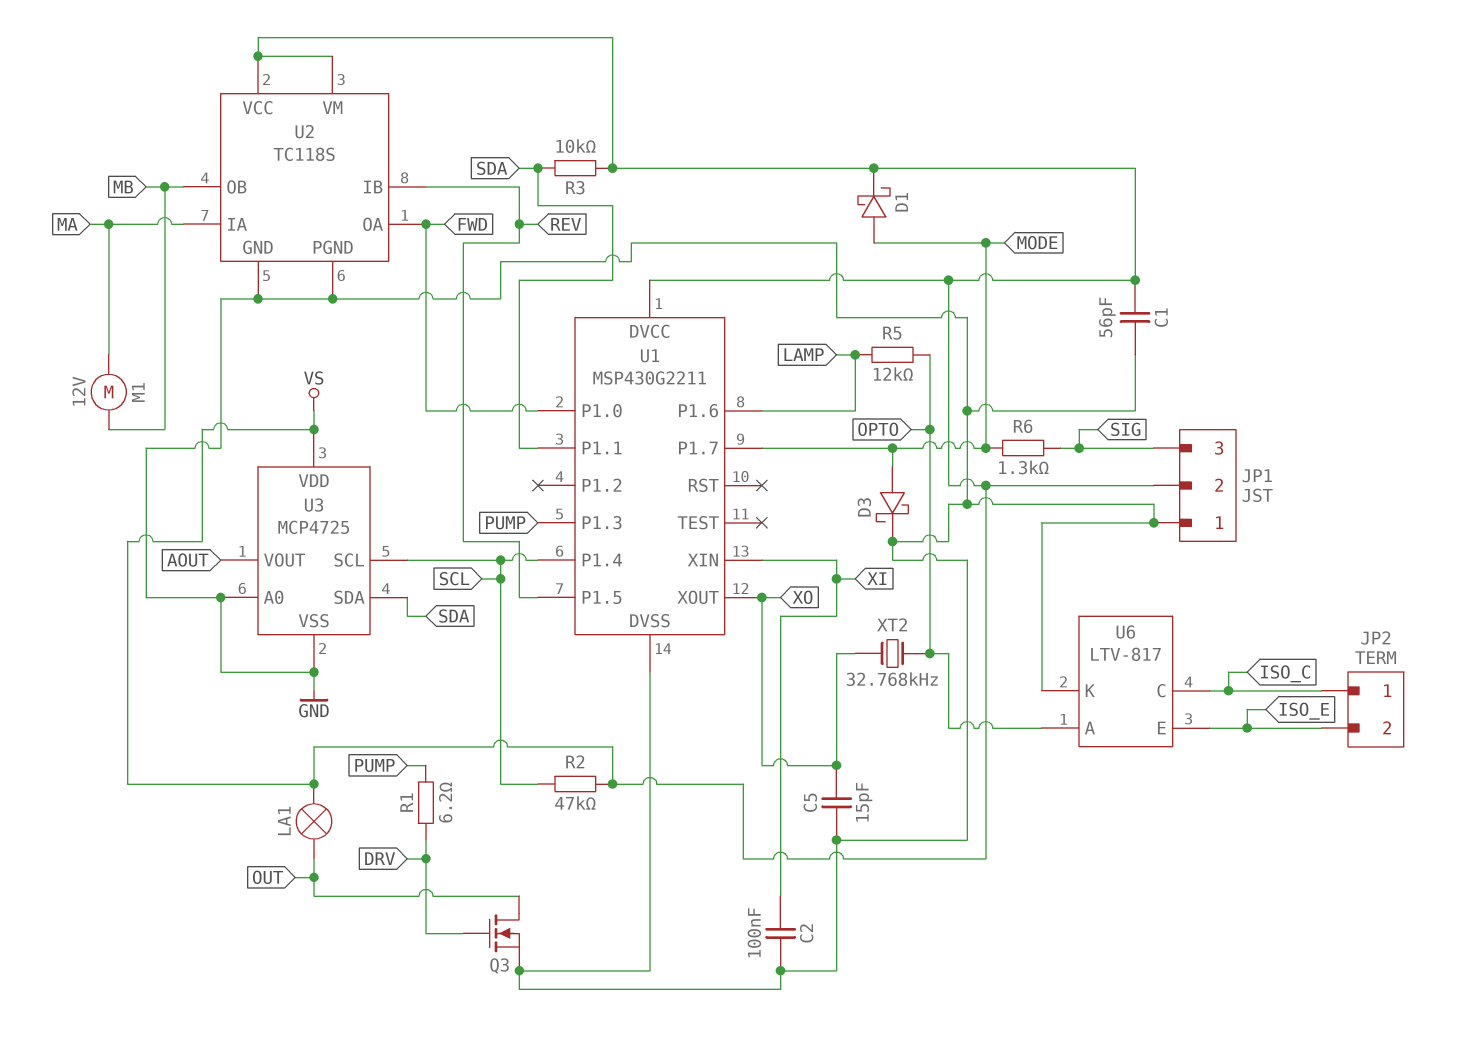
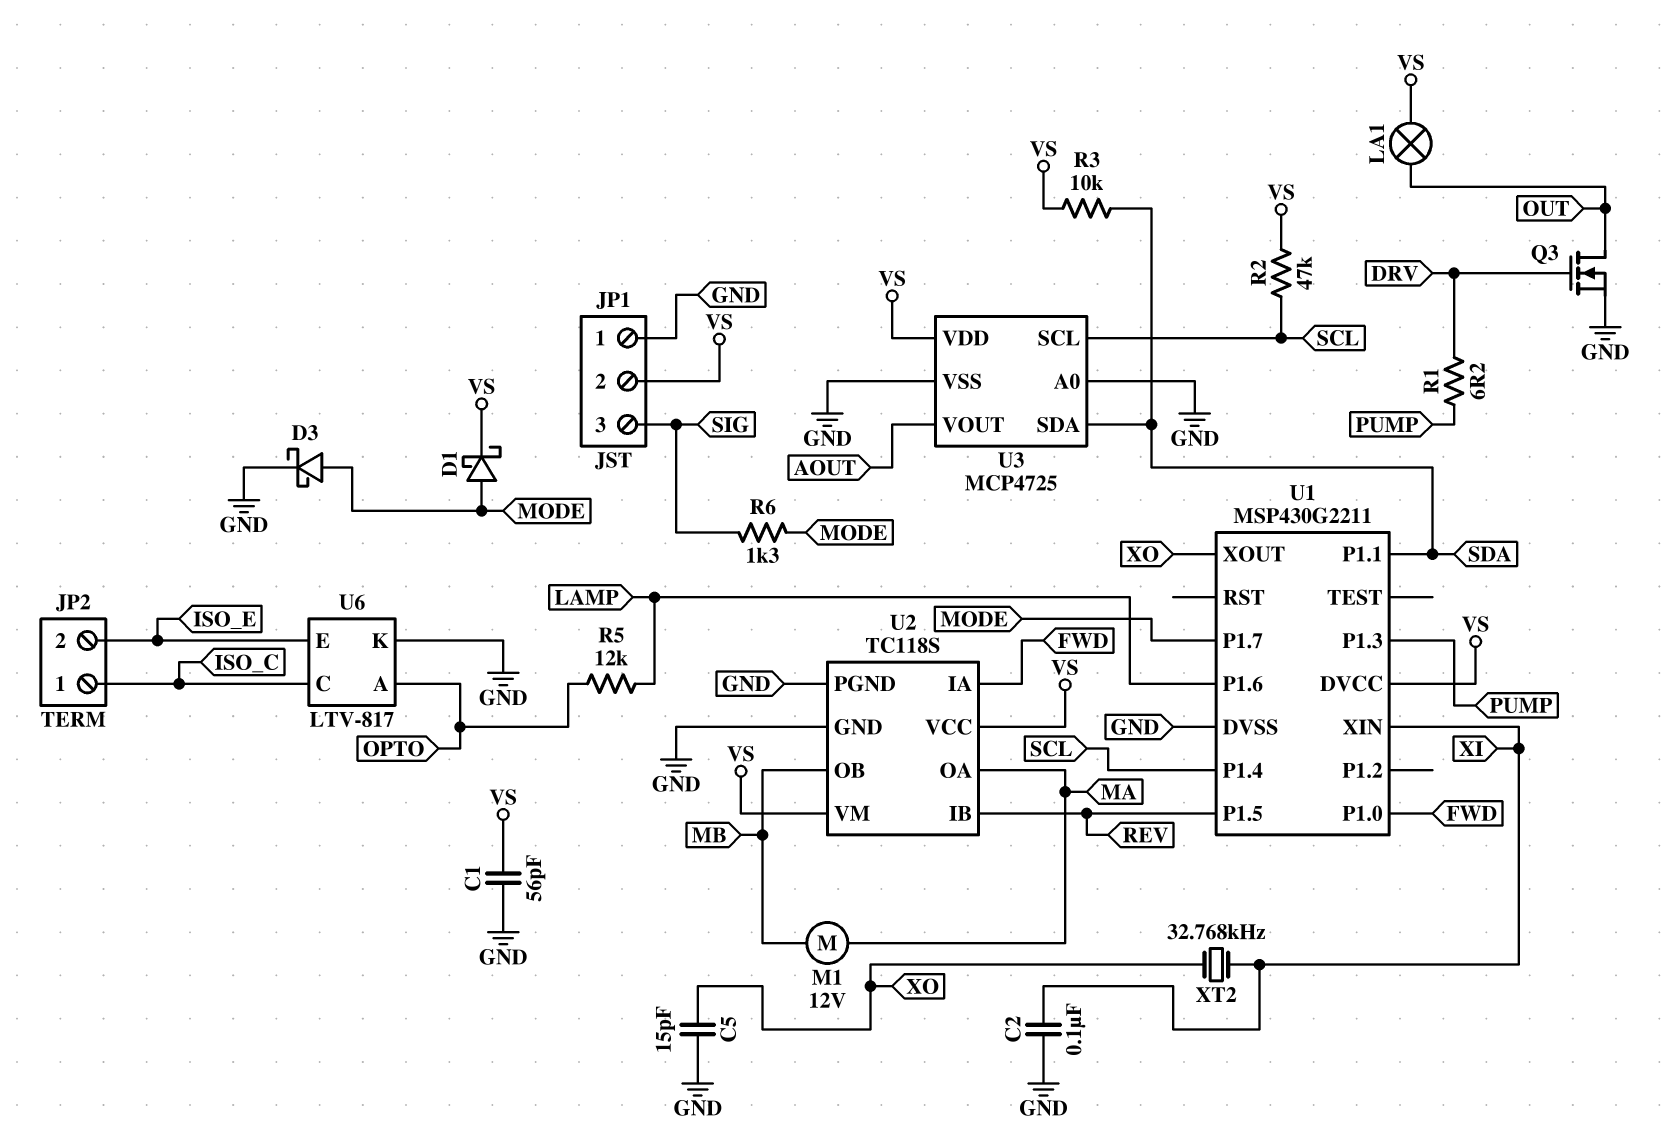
U2 pin IA: MA -> FWD
U2 pin OA: FWD -> MA
XT2: 32.768kHz (OPTO, XO) -> 32.768kHz (XI, XO)

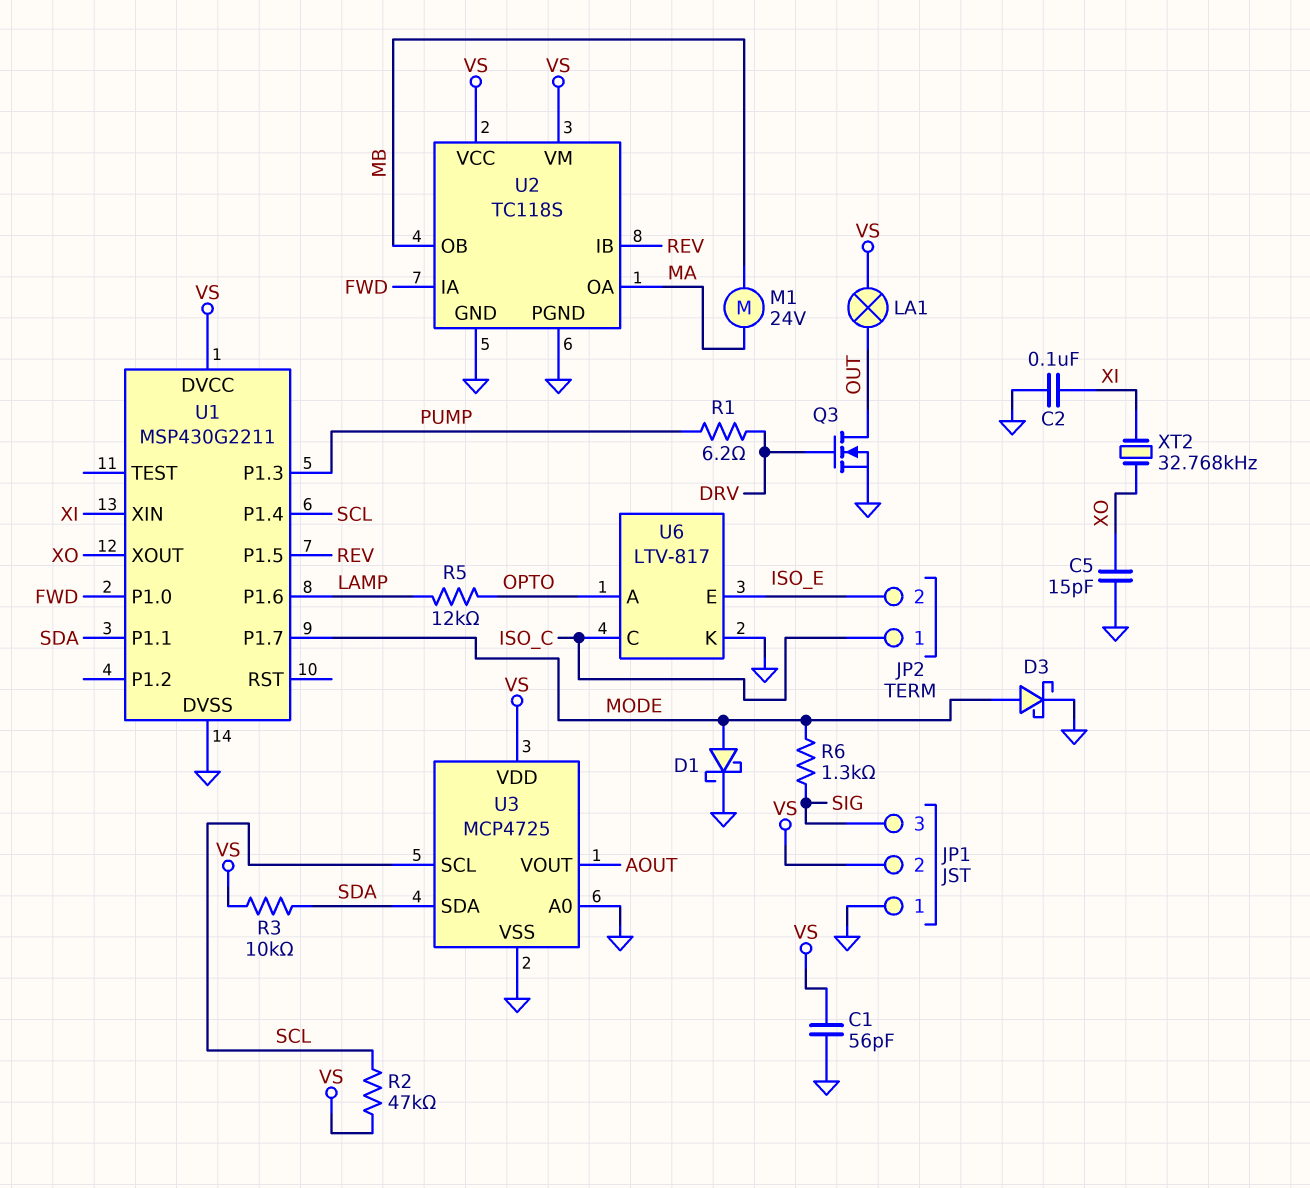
D1: schottky (A MODE, K VS) -> schottky (A MODE, K GND)
M1: motor 12V (MA, MB) -> motor 24V (MA, MB)

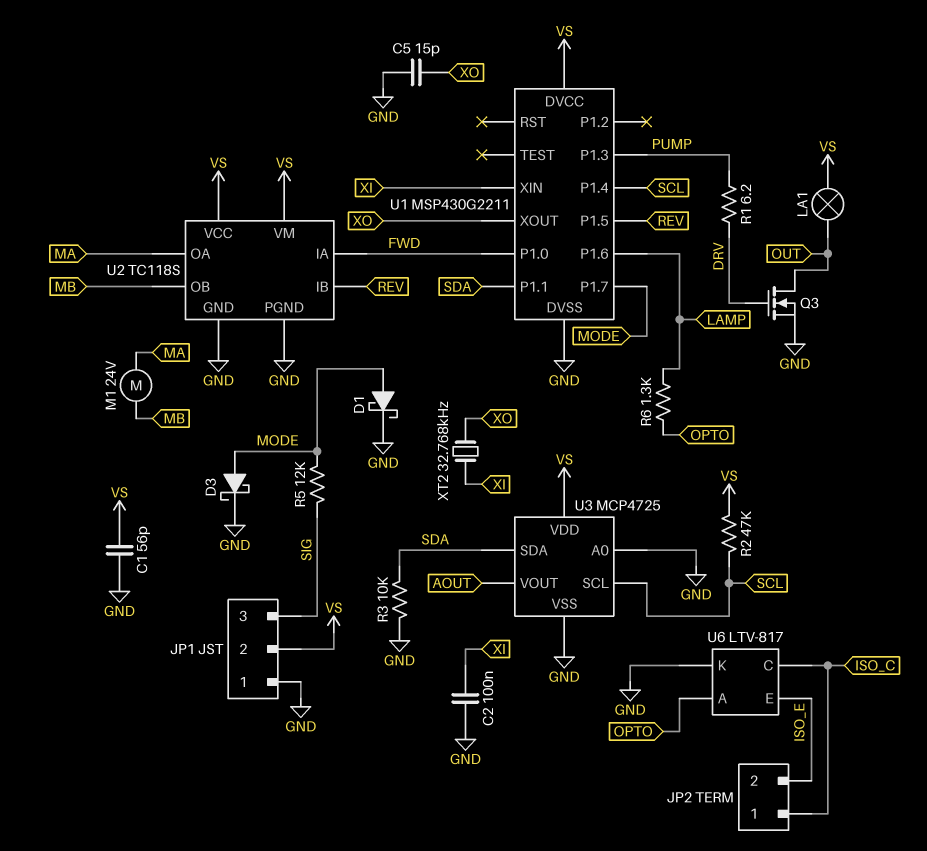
R3: 10k (SDA, VS) -> 10k (GND, SDA)
R5: 12k (LAMP, OPTO) -> 12k (MODE, SIG)
R6: 1.3k (MODE, SIG) -> 1.3k (LAMP, OPTO)

